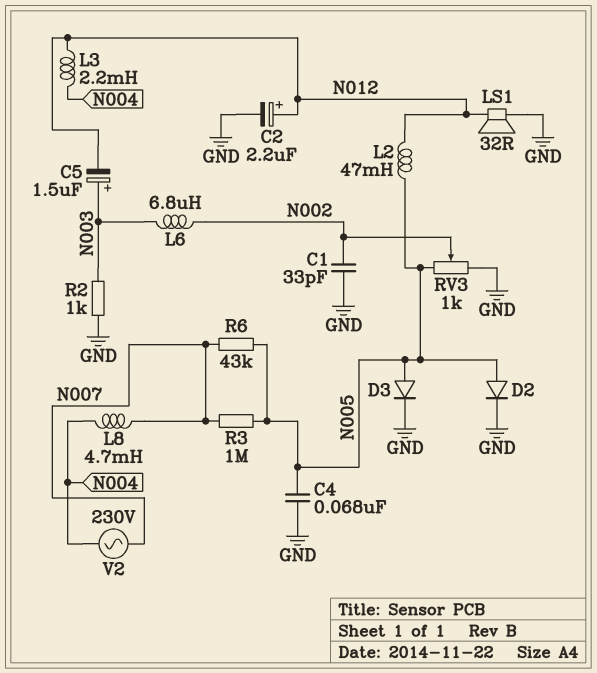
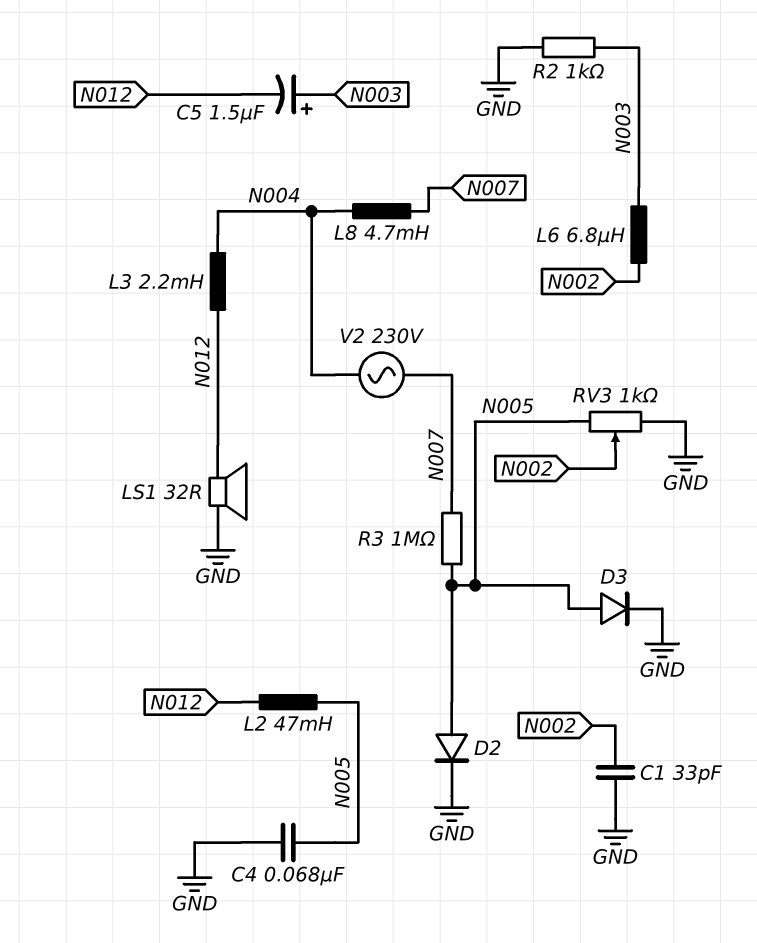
C2: 2.2uF (plus N012, minus GND) -> none
R6: 43k (N005, N007) -> none

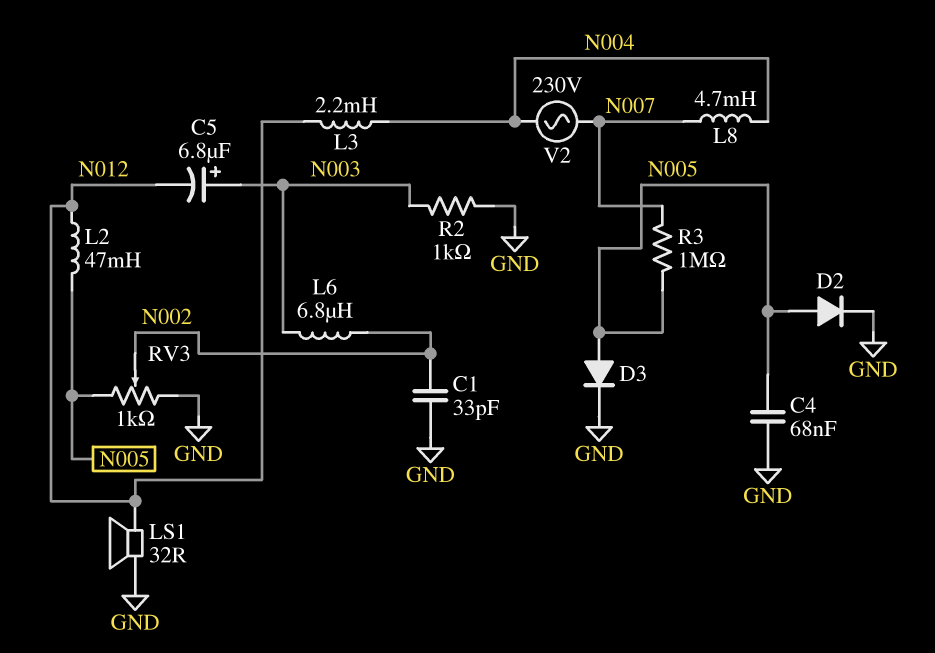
C5: 1.5uF (plus N003, minus N012) -> 6.8uF (plus N003, minus N012)

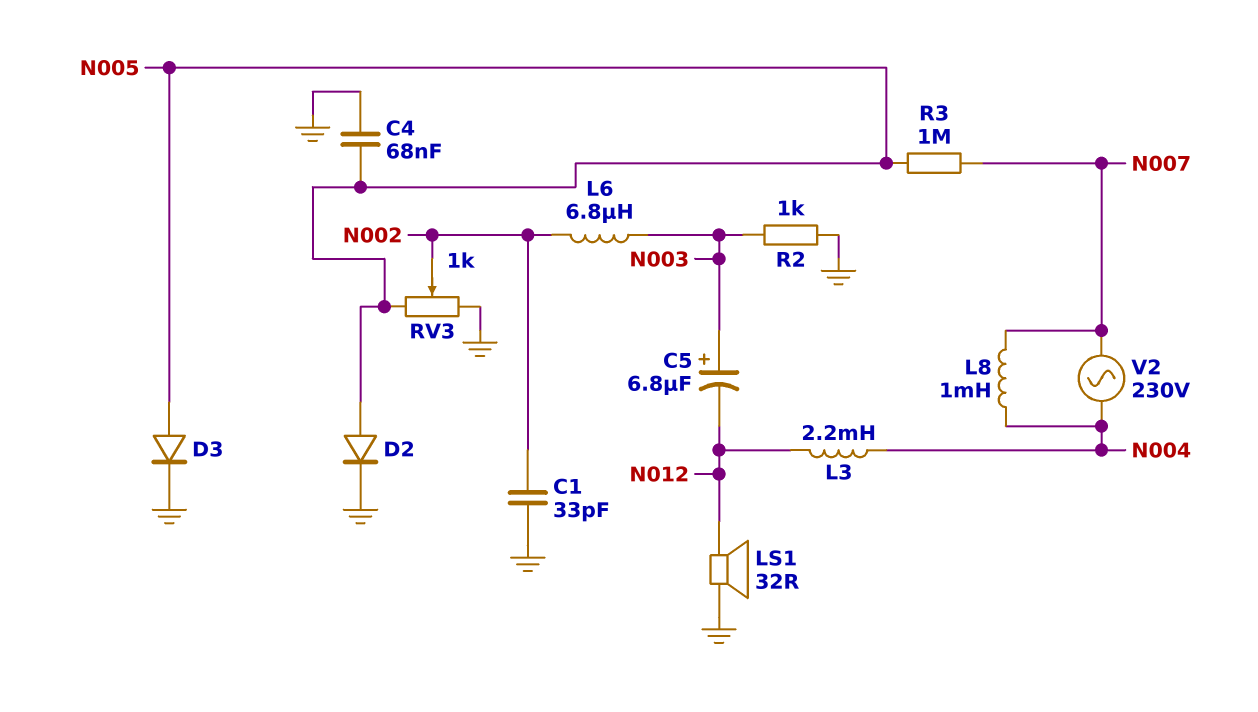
L2: 47mH (N005, N012) -> none
L8: 4.7mH (N004, N007) -> 1mH (N004, N007)

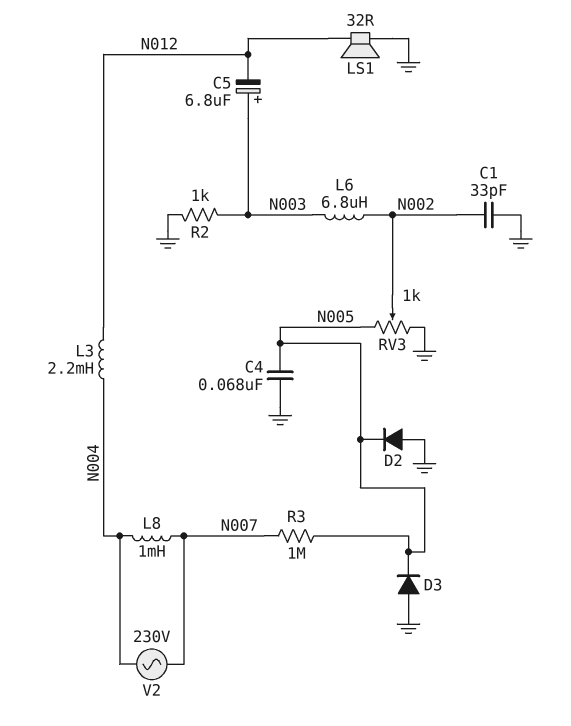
D2: diode (A N005, K GND) -> diode (A GND, K N005)
D3: diode (A N005, K GND) -> diode (A GND, K N005)

